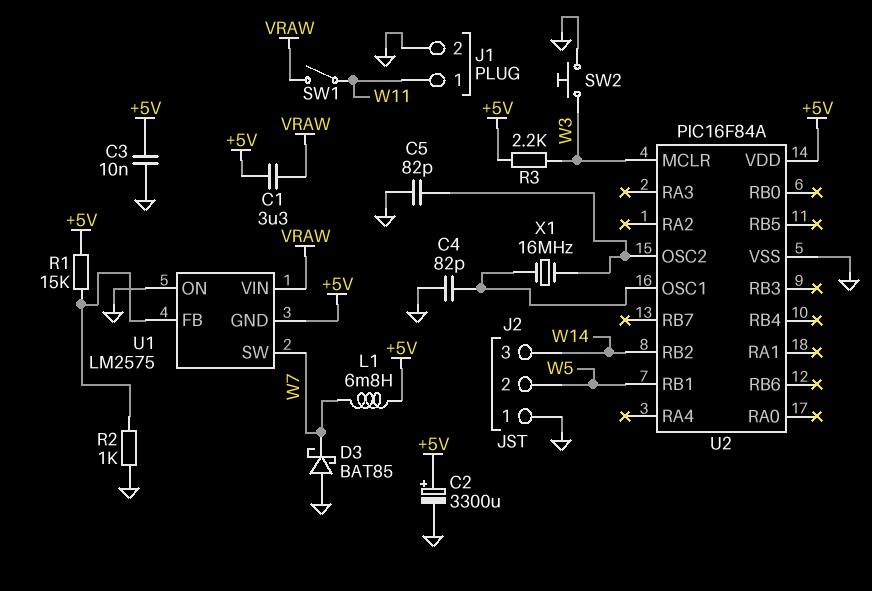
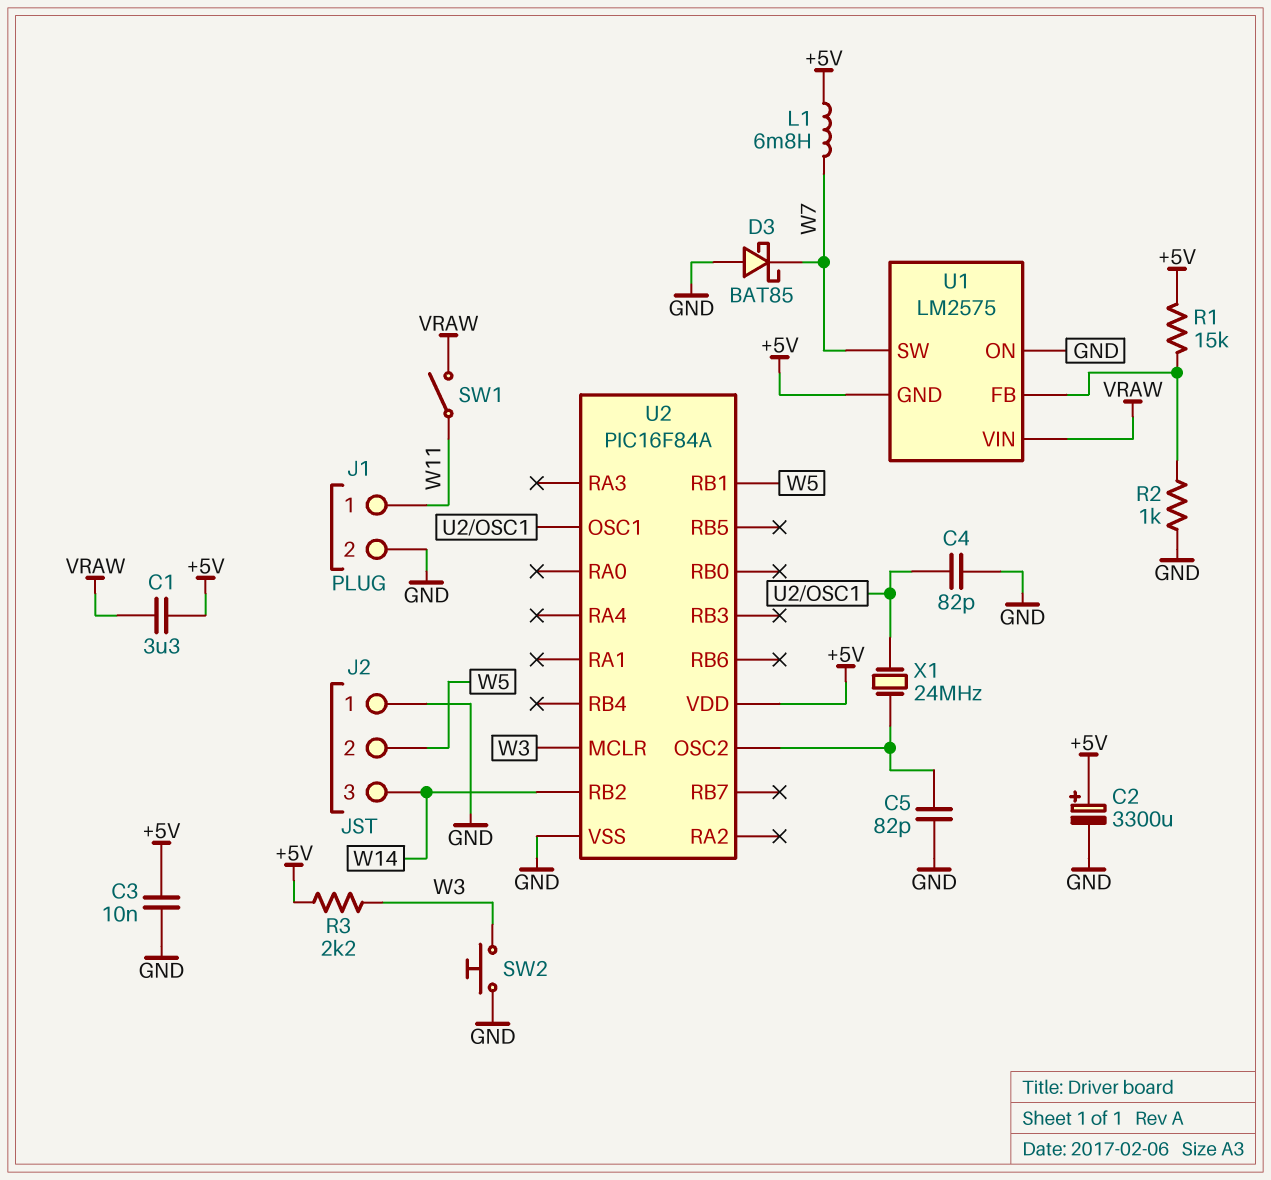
X1: 16MHz (U2/OSC1, U2/OSC2) -> 24MHz (U2/OSC1, U2/OSC2)

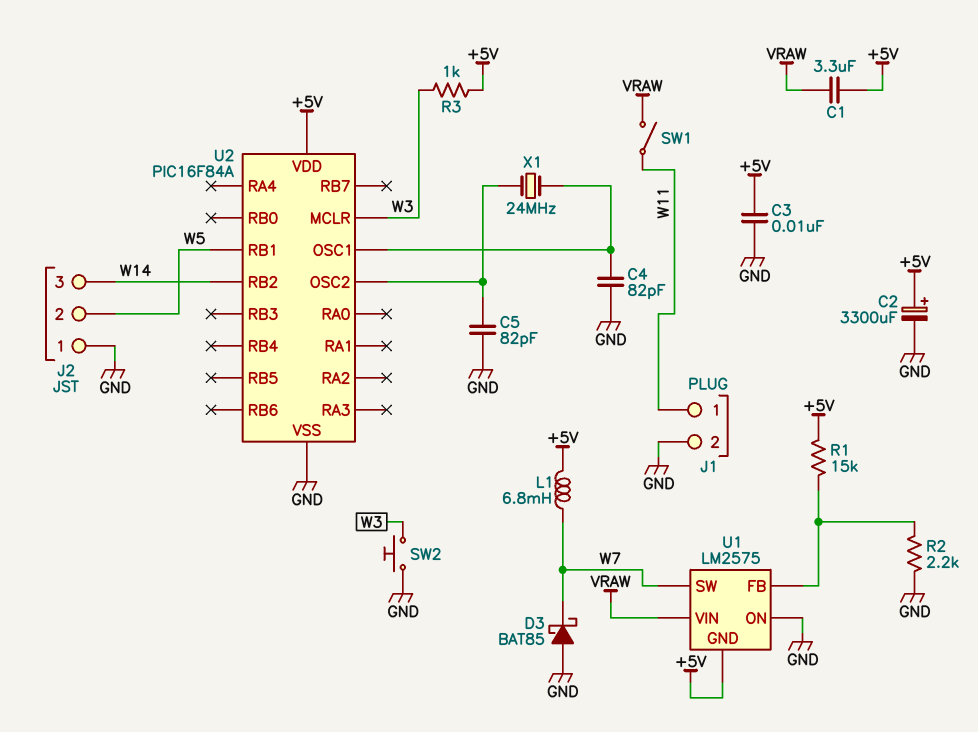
R2: 1k (GND, U1/FB) -> 2.2k (GND, U1/FB)
R3: 2.2k (+5V, W3) -> 1k (+5V, W3)

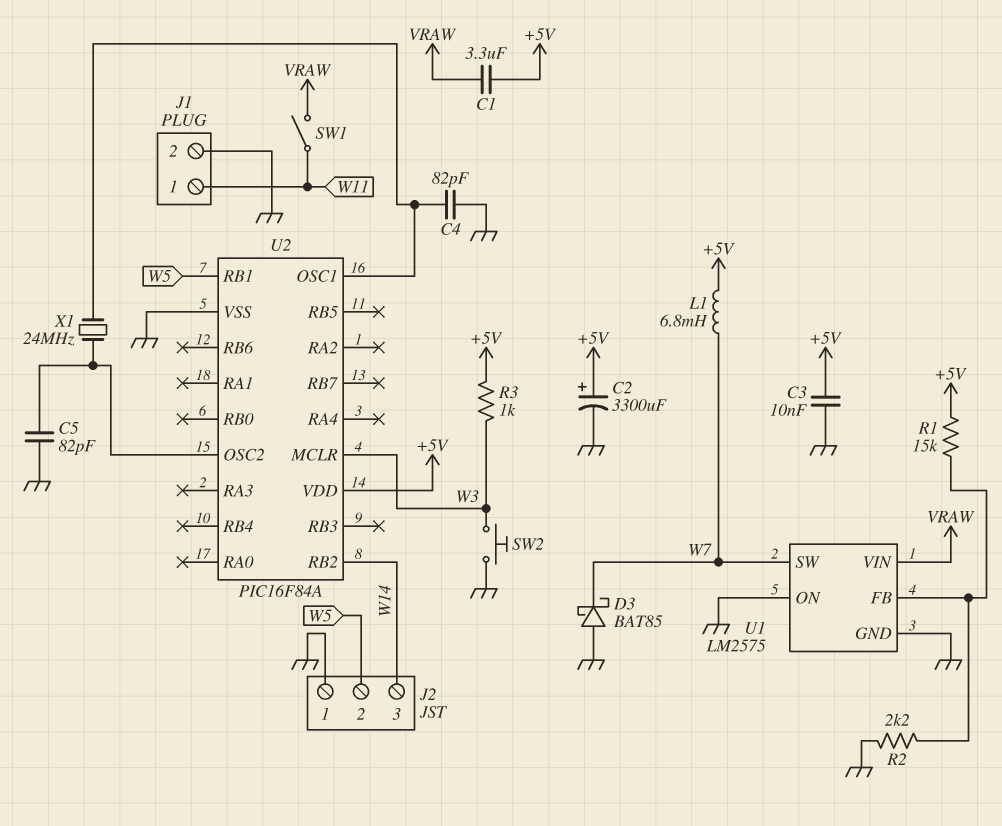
U1 pin GND: +5V -> GND

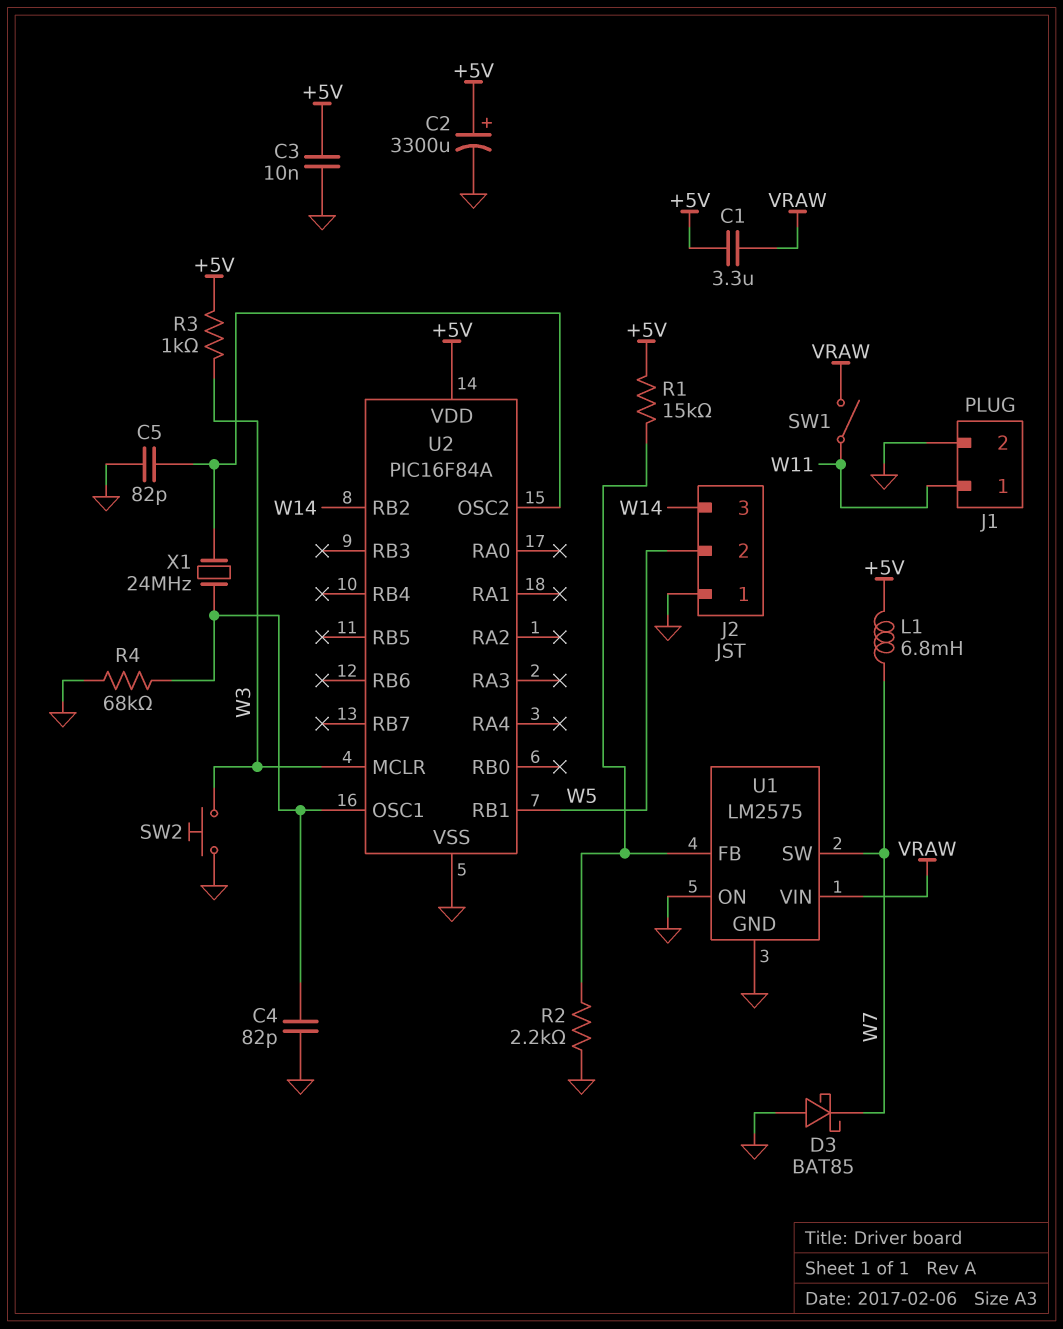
R4: none -> 68k (GND, U2/OSC1)

